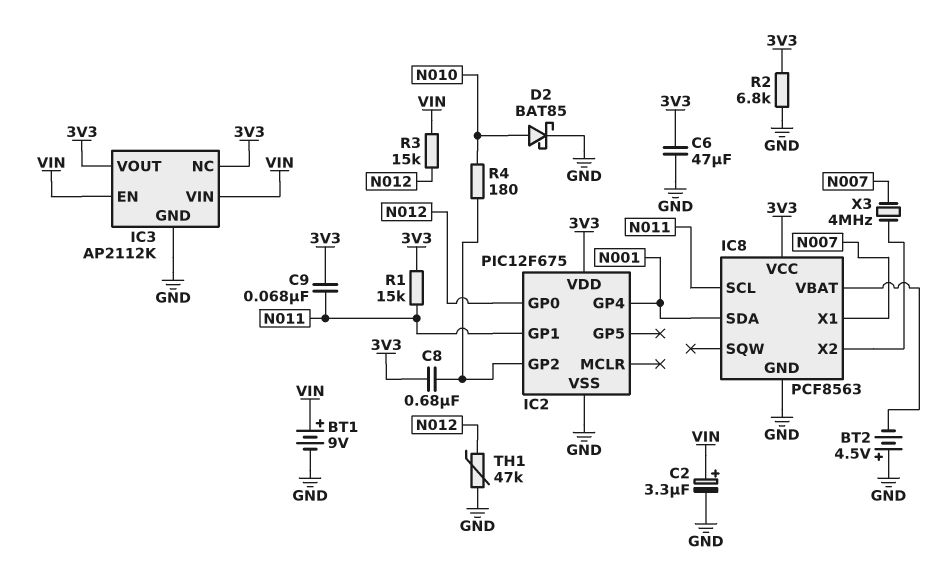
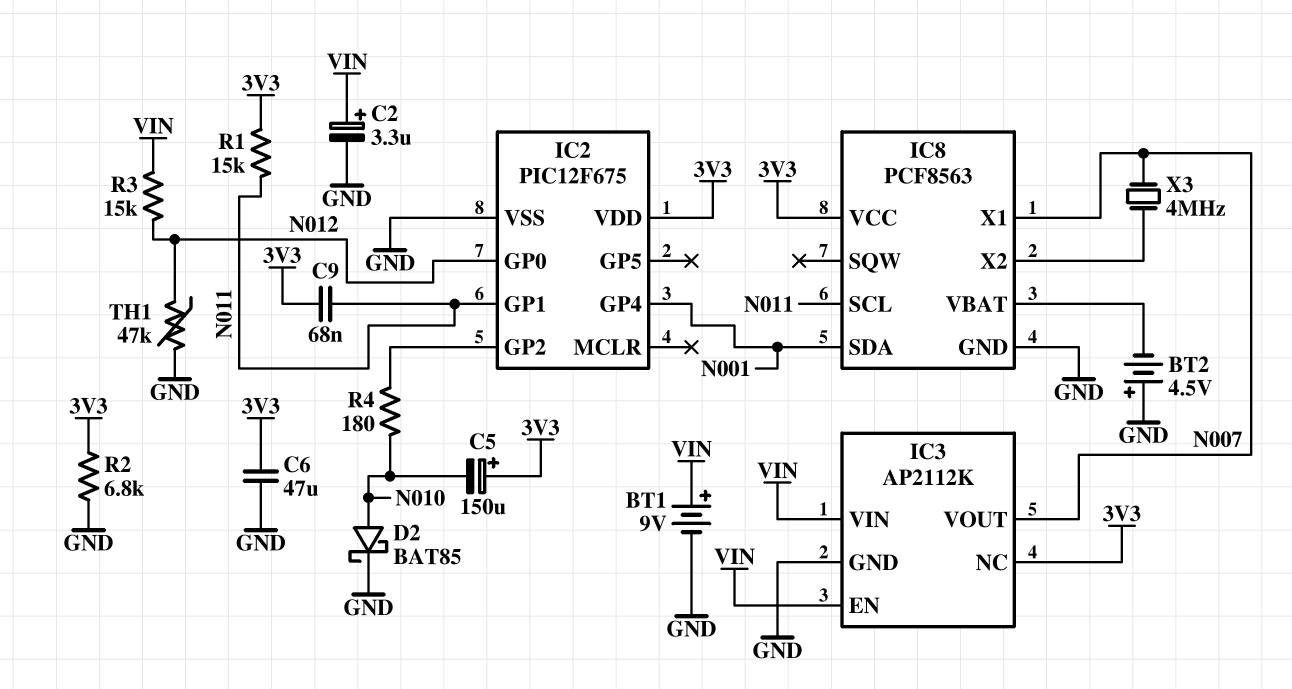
C5: none -> 150uF (plus 3V3, minus N010)
C8: 680nF (3V3, IC2/GP2) -> none
IC3 pin VOUT: 3V3 -> N007

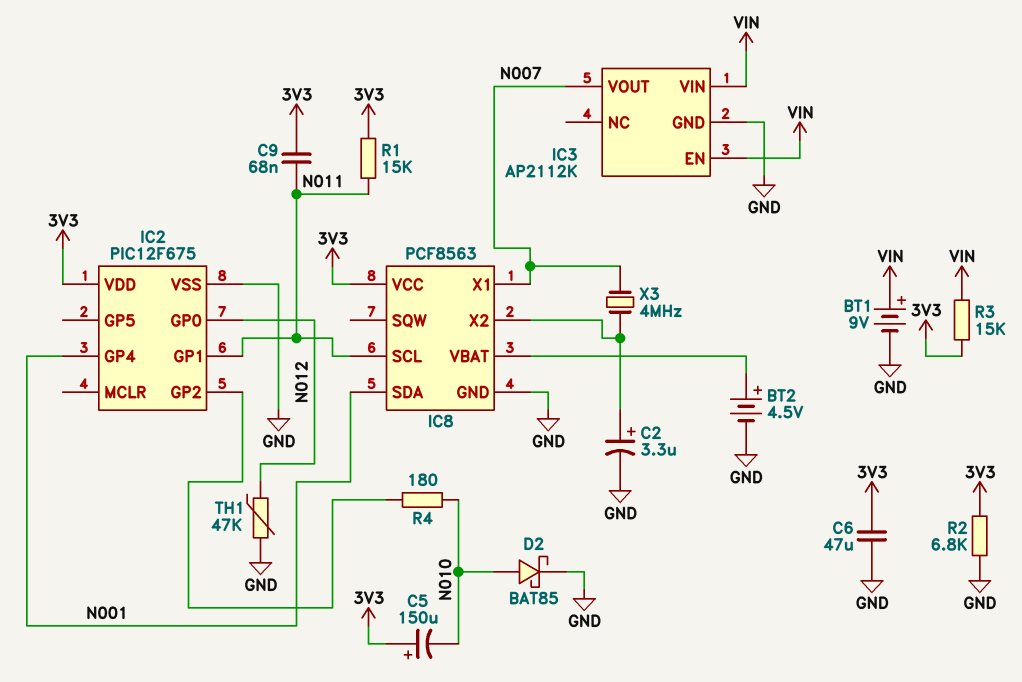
BT2: 4.5V (plus GND, minus IC8/VBAT) -> 4.5V (plus IC8/VBAT, minus GND)
C2: 3.3uF (plus VIN, minus GND) -> 3.3uF (plus IC8/X2, minus GND)
IC3 pin NC: 3V3 -> none
R3: 15k (N012, VIN) -> 15k (3V3, VIN)

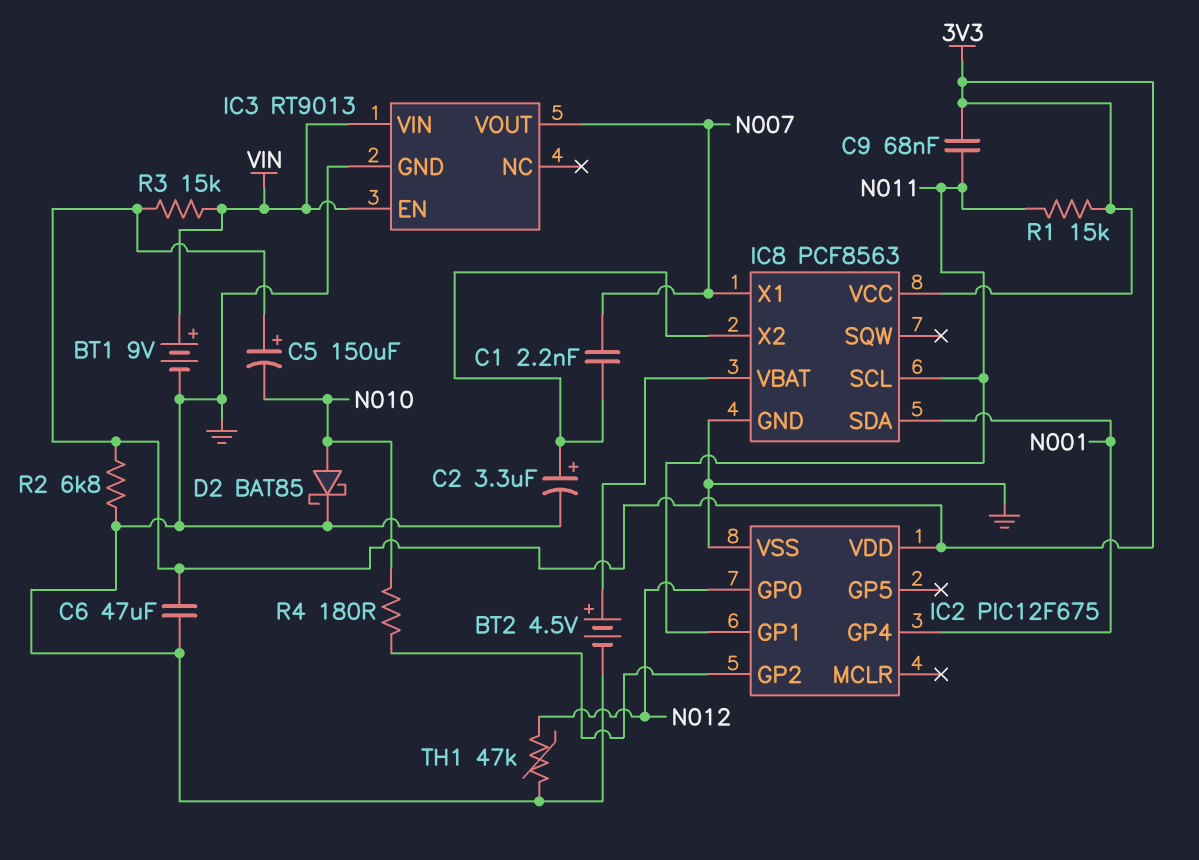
C1: none -> 2.2nF (IC8/X2, N007)
IC3: AP2112K -> RT9013
X3: 4MHz (IC8/X2, N007) -> none

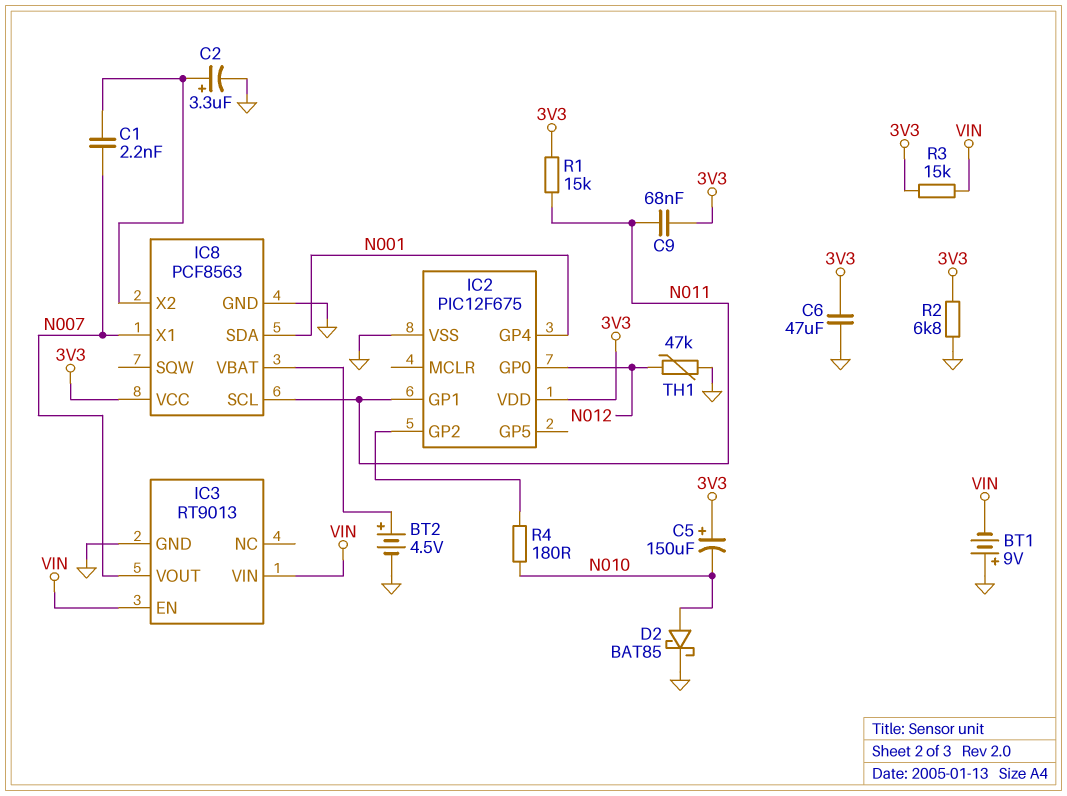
BT1: 9V (plus VIN, minus GND) -> 9V (plus GND, minus VIN)

